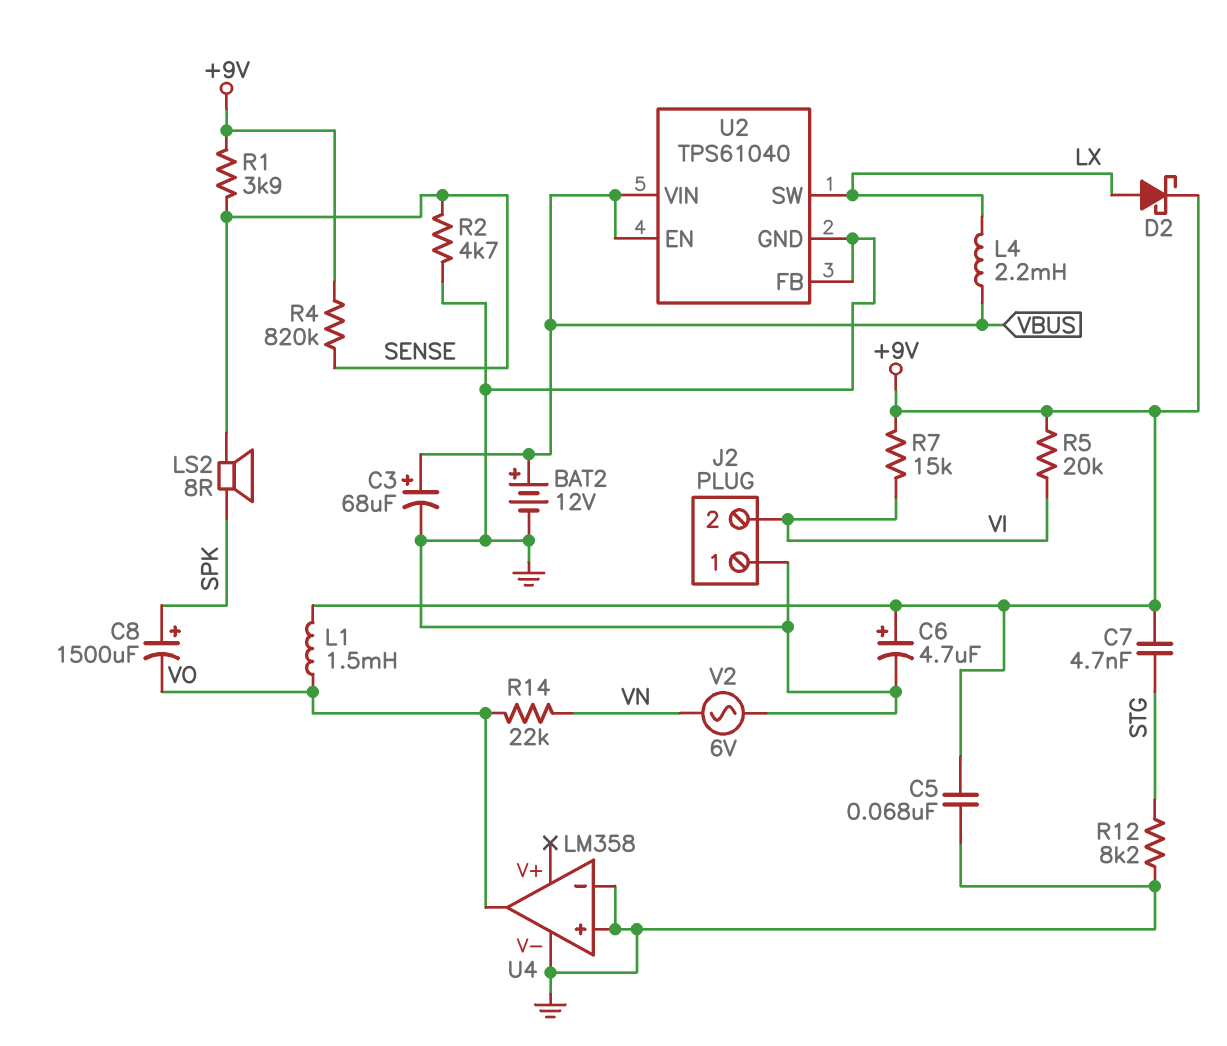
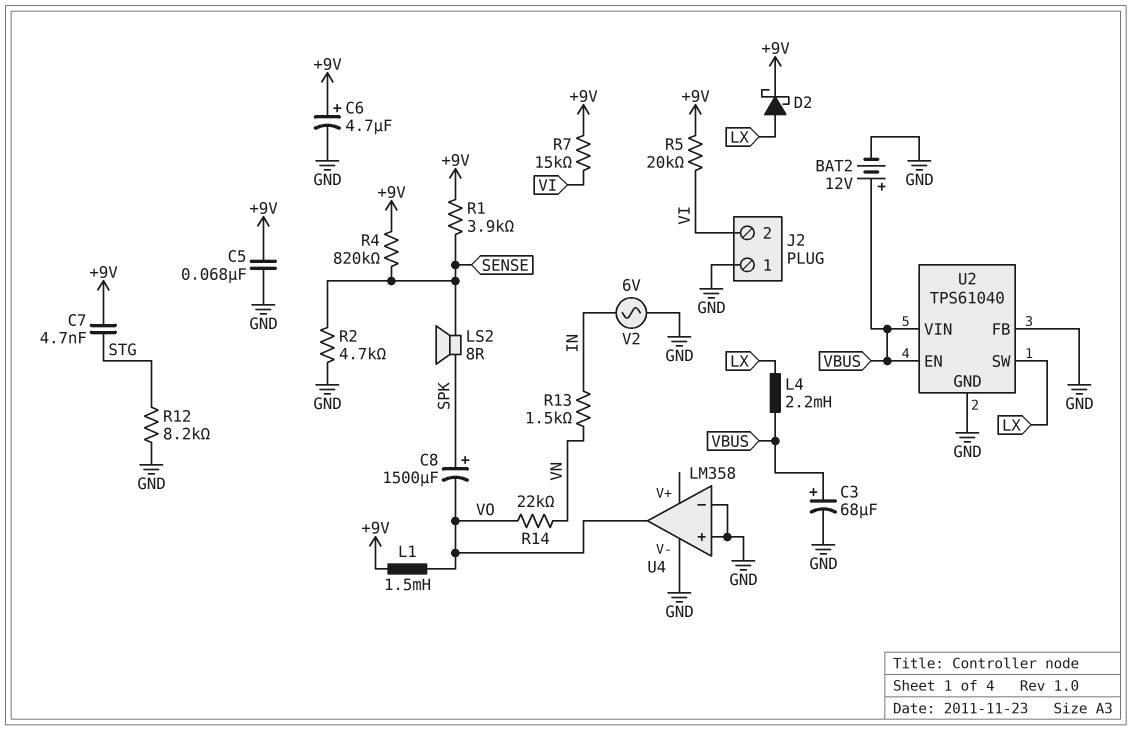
R13: none -> 1.5k (IN, VN)
V2: AC 6V (GND, VN) -> AC 6V (GND, IN)

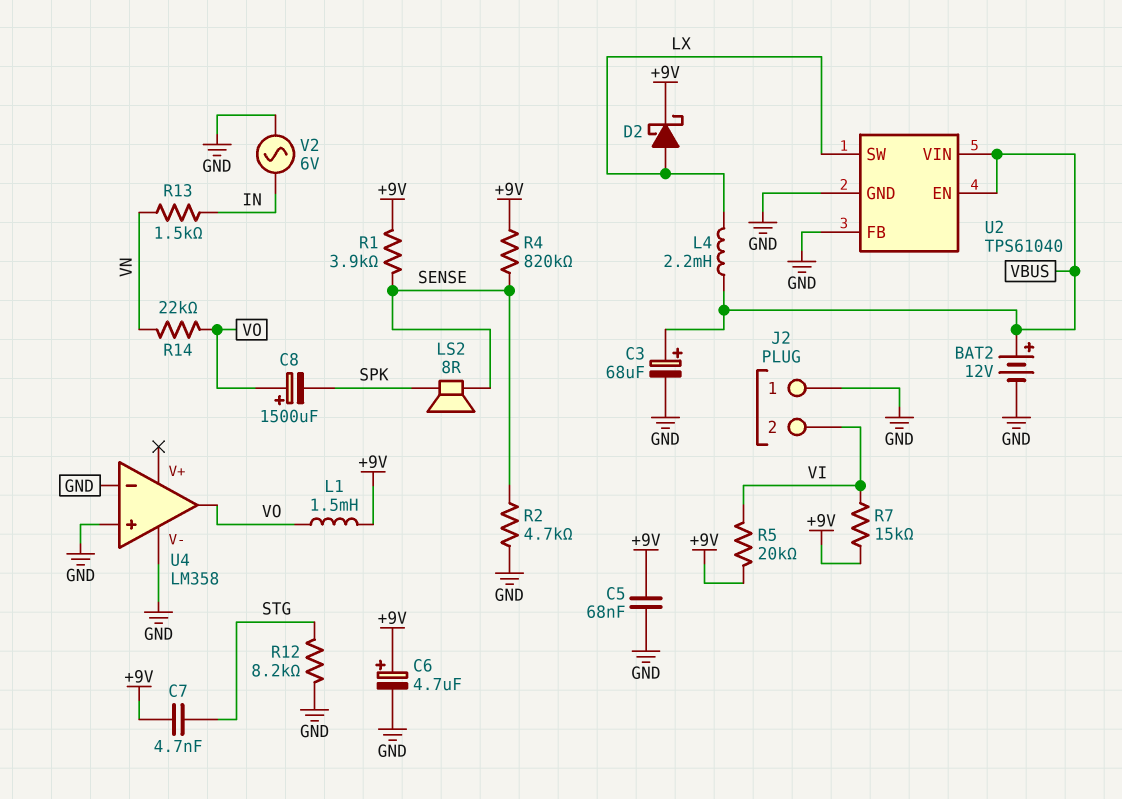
C8: 1500uF (plus SPK, minus VO) -> 1500uF (plus VO, minus SPK)

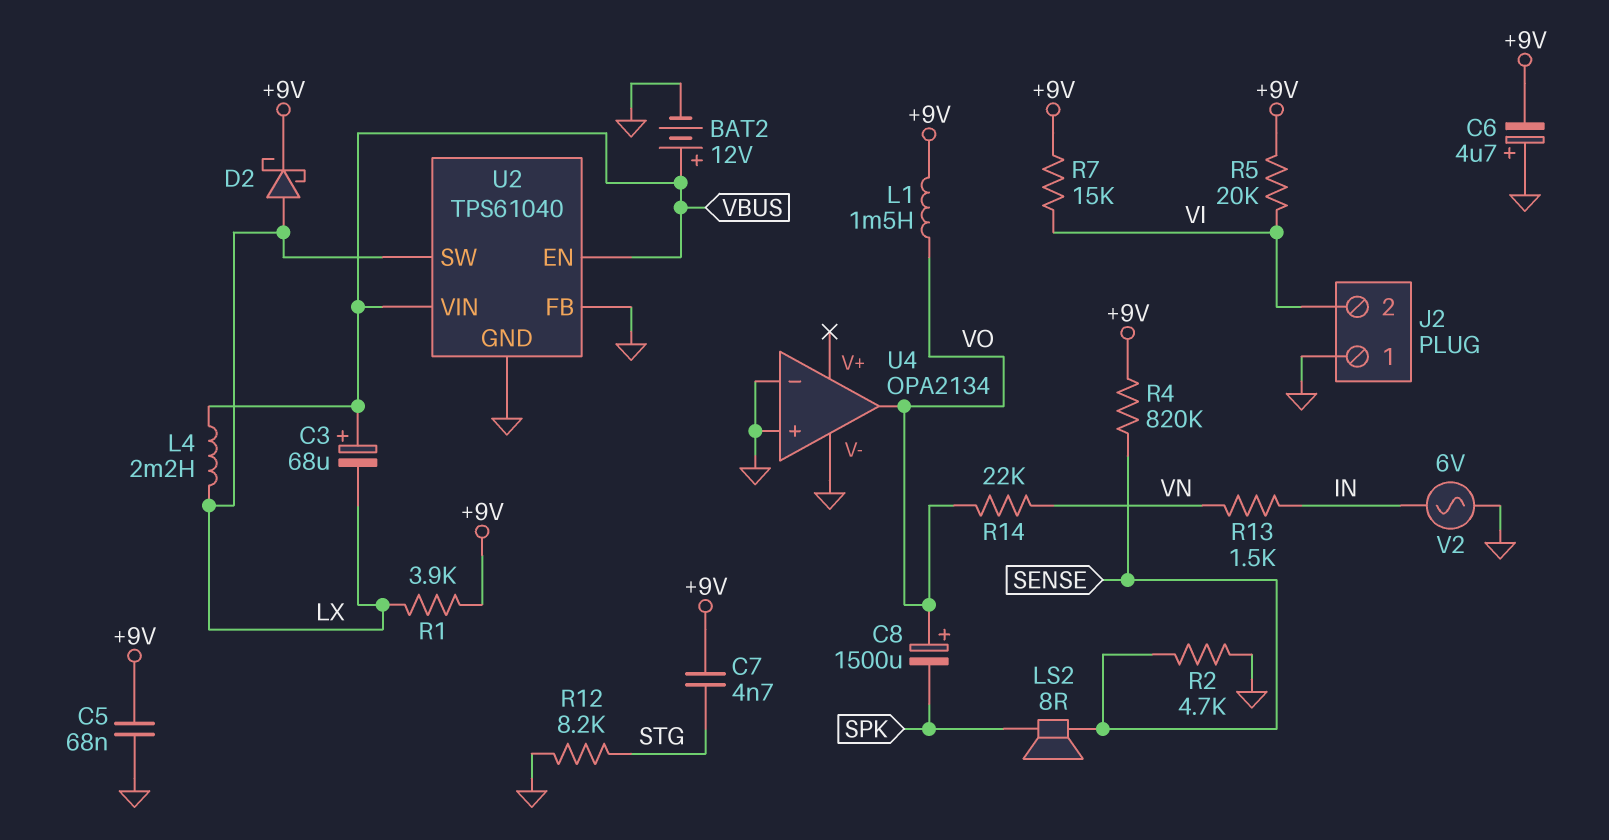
C3: 68uF (plus VBUS, minus GND) -> 68uF (plus VBUS, minus LX)
C6: 4.7uF (plus +9V, minus GND) -> 4.7uF (plus GND, minus +9V)
R1: 3.9k (+9V, SENSE) -> 3.9k (+9V, LX)
U4: LM358 -> OPA2134

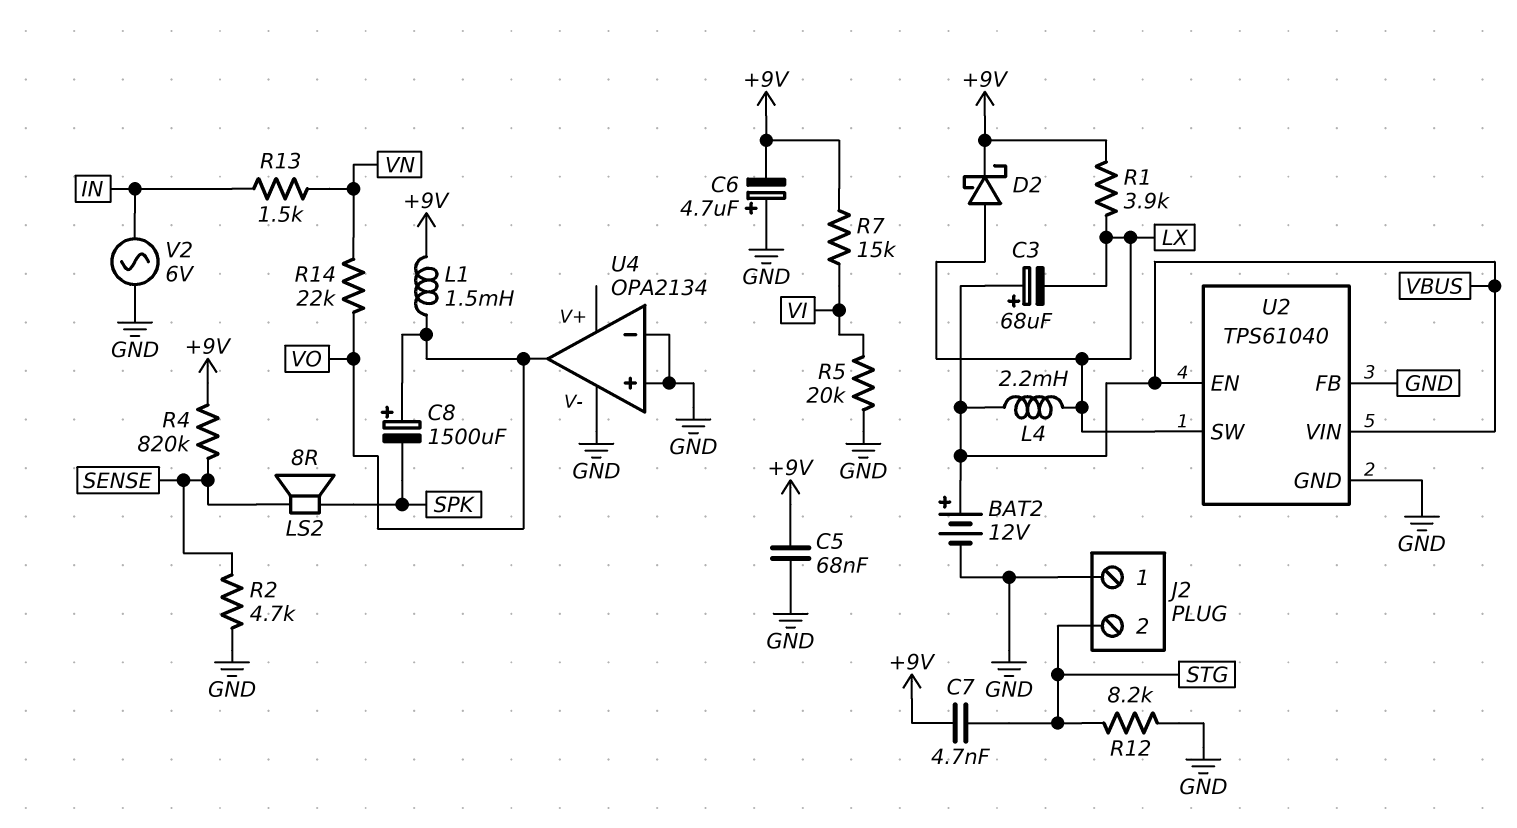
J2 pin 2: VI -> STG
R5: 20k (+9V, VI) -> 20k (GND, VI)

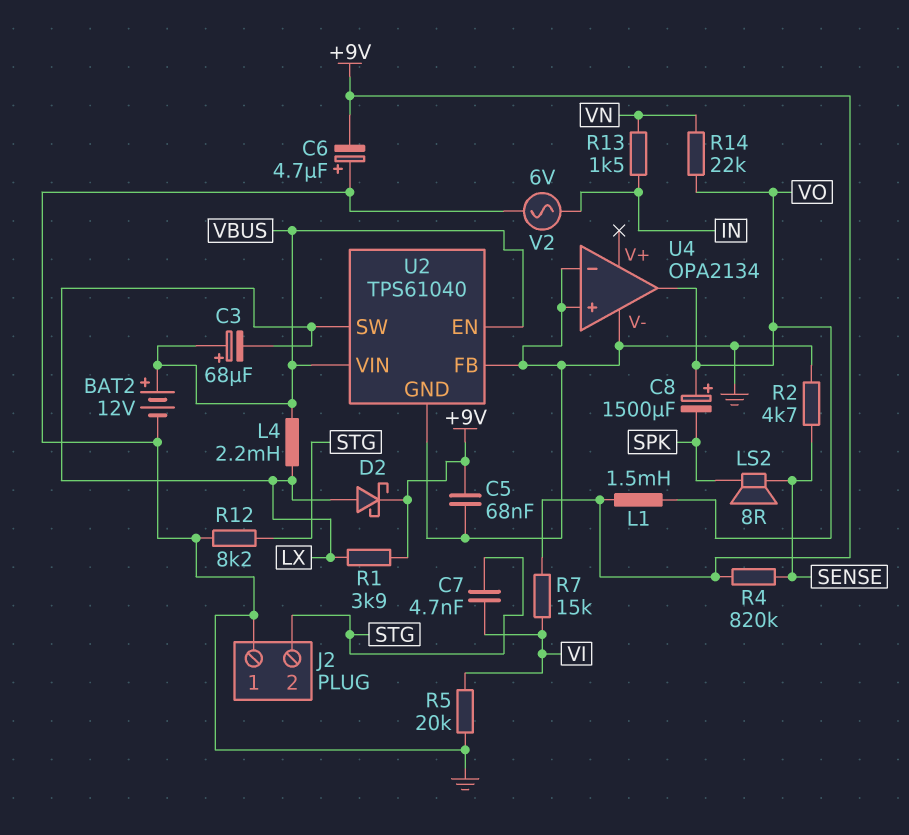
C7: 4.7nF (+9V, STG) -> 4.7nF (STG, VI)

